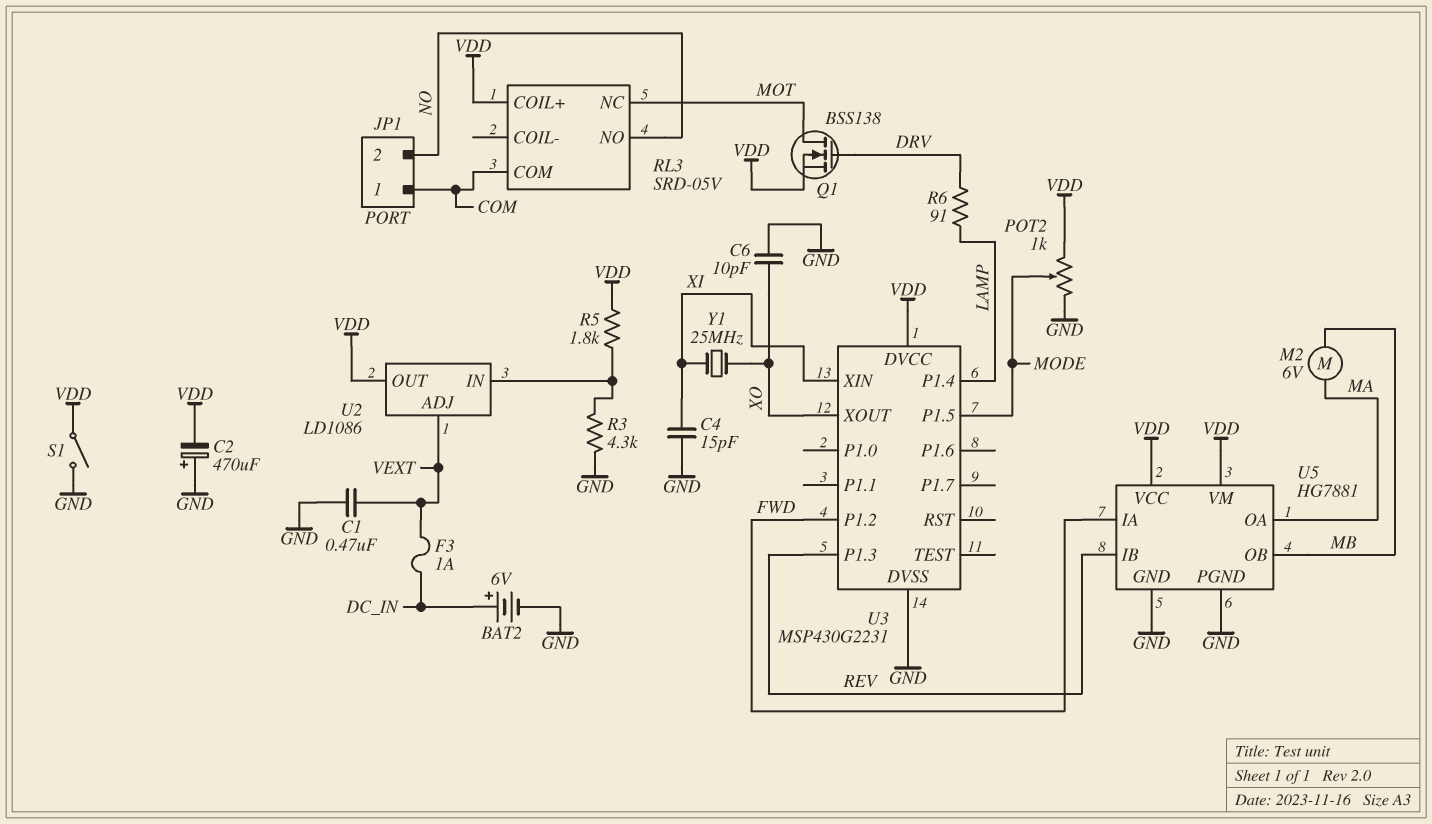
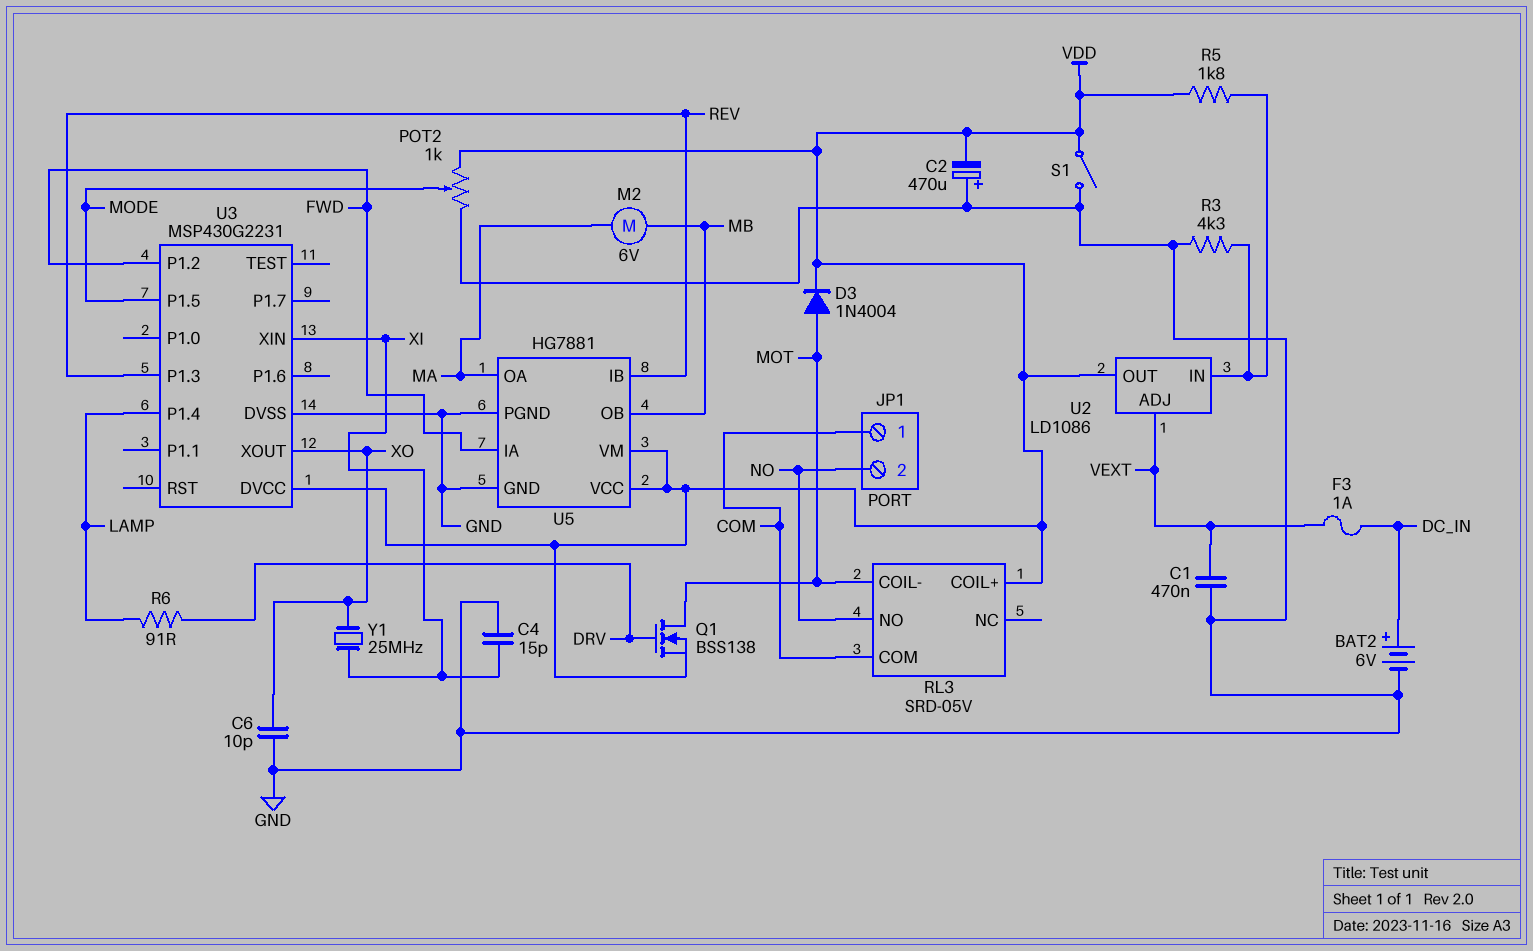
D3: none -> diode 1N4004 (A MOT, K VDD)
RL3 pin COIL-: none -> MOT
RL3 pin NC: MOT -> none

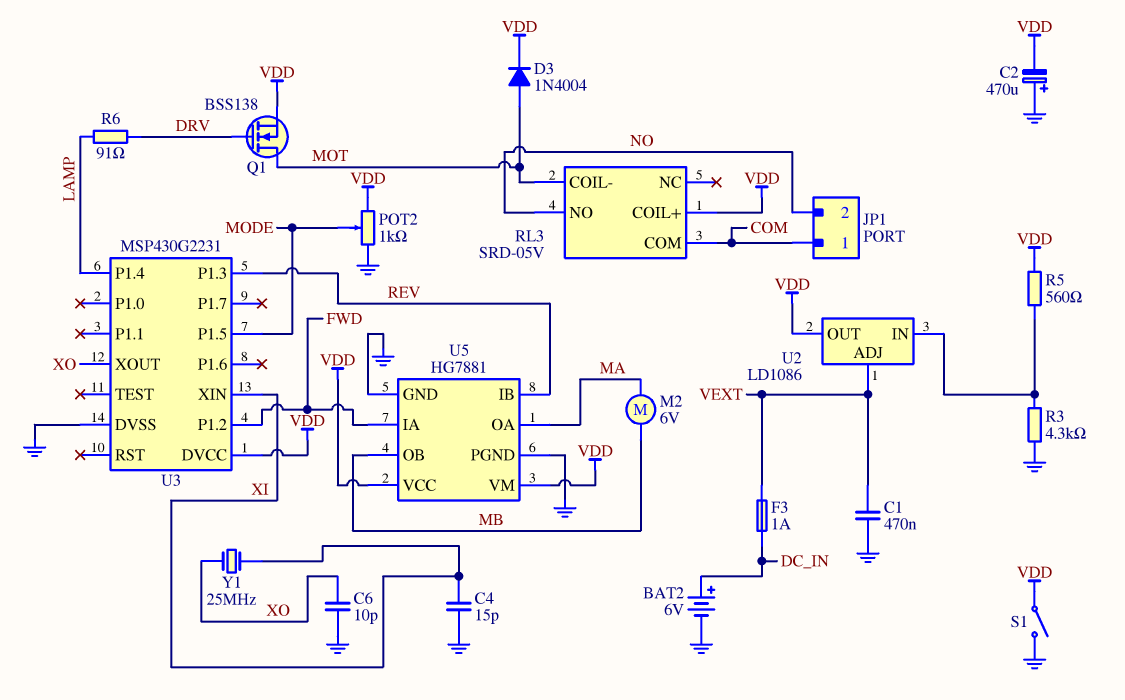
R5: 1.8k (U2/IN, VDD) -> 560 (U2/IN, VDD)

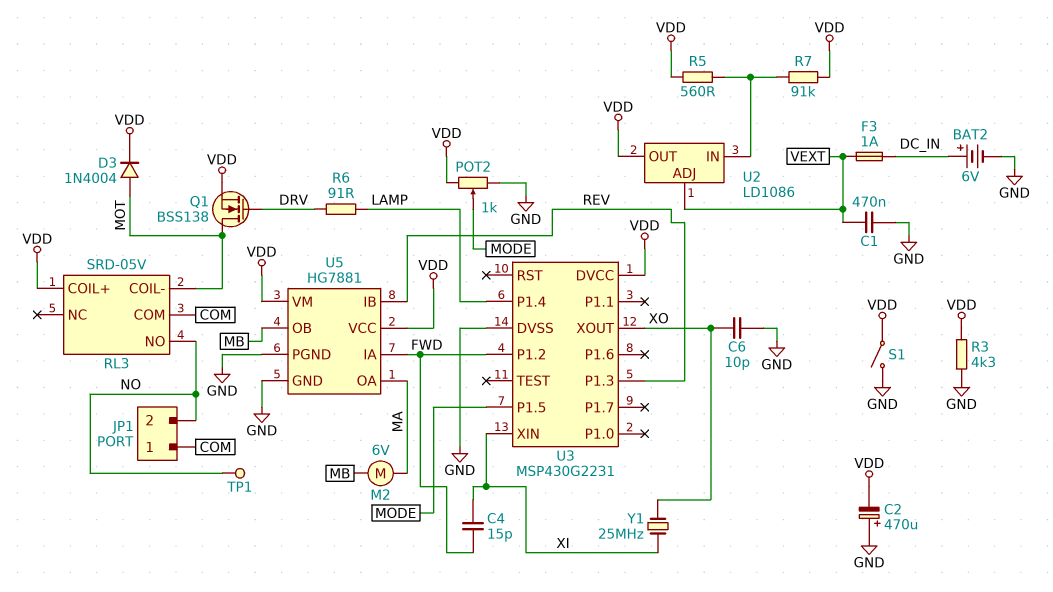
C4: 15pF (GND, XI) -> 15pF (FWD, XI)
R3: 4.3k (GND, U2/IN) -> 4.3k (GND, VDD)
R7: none -> 91k (U2/IN, VDD)
TP1: none -> test point (NO)

